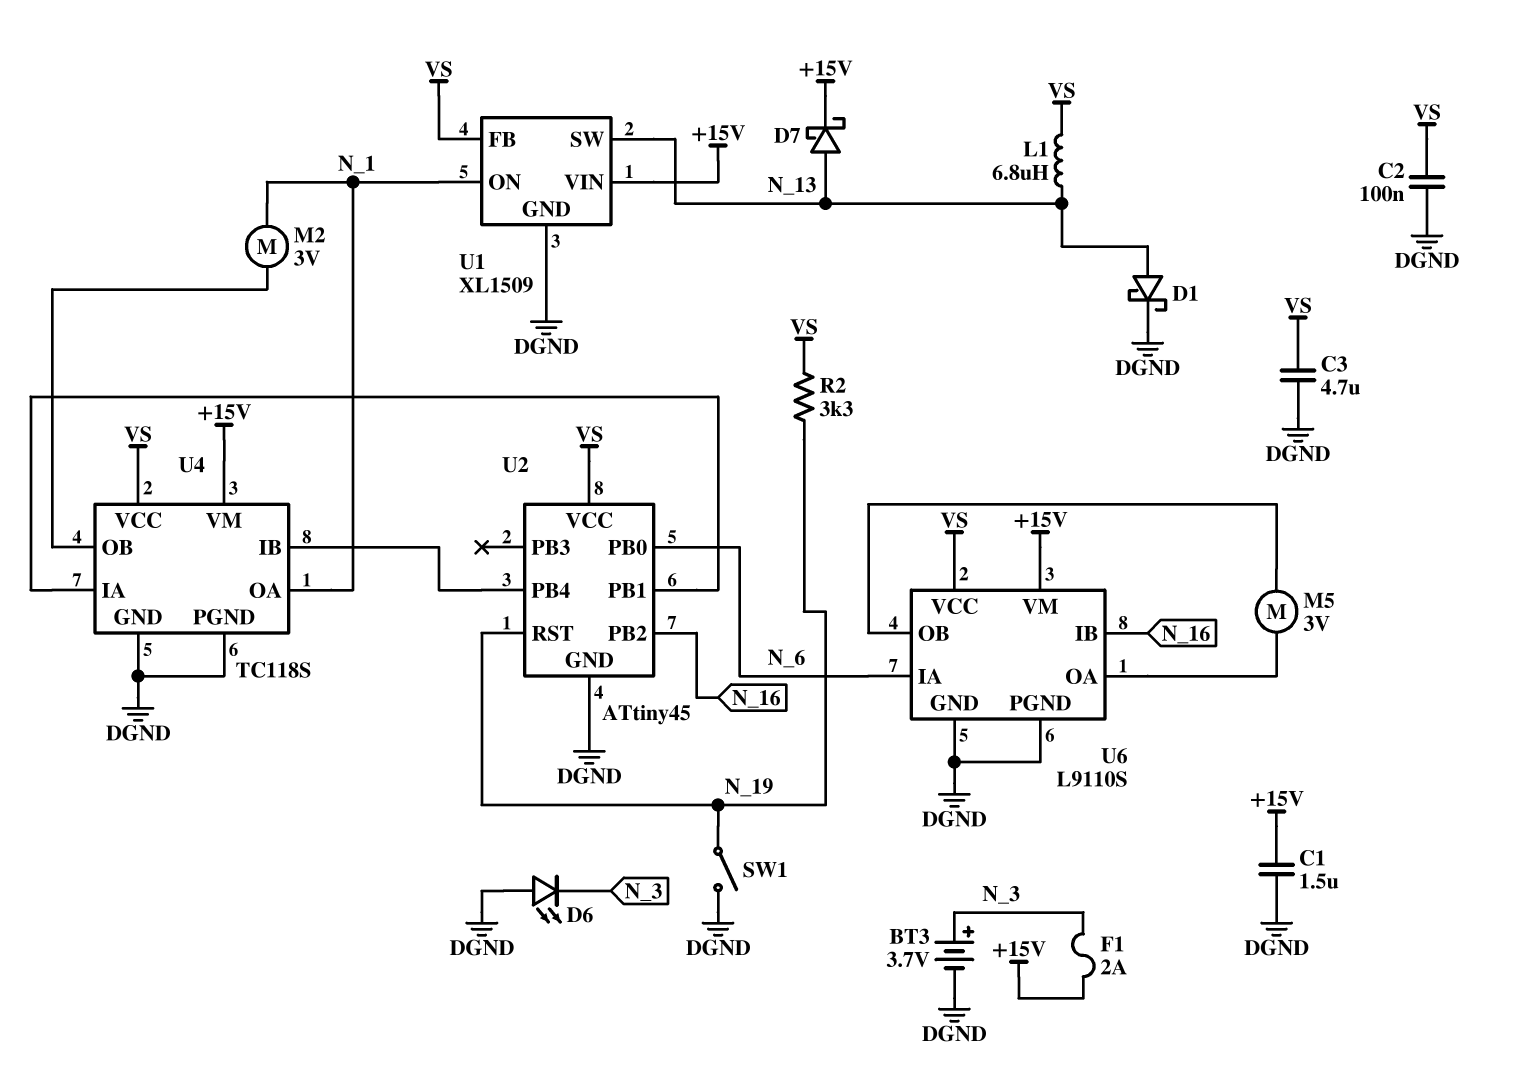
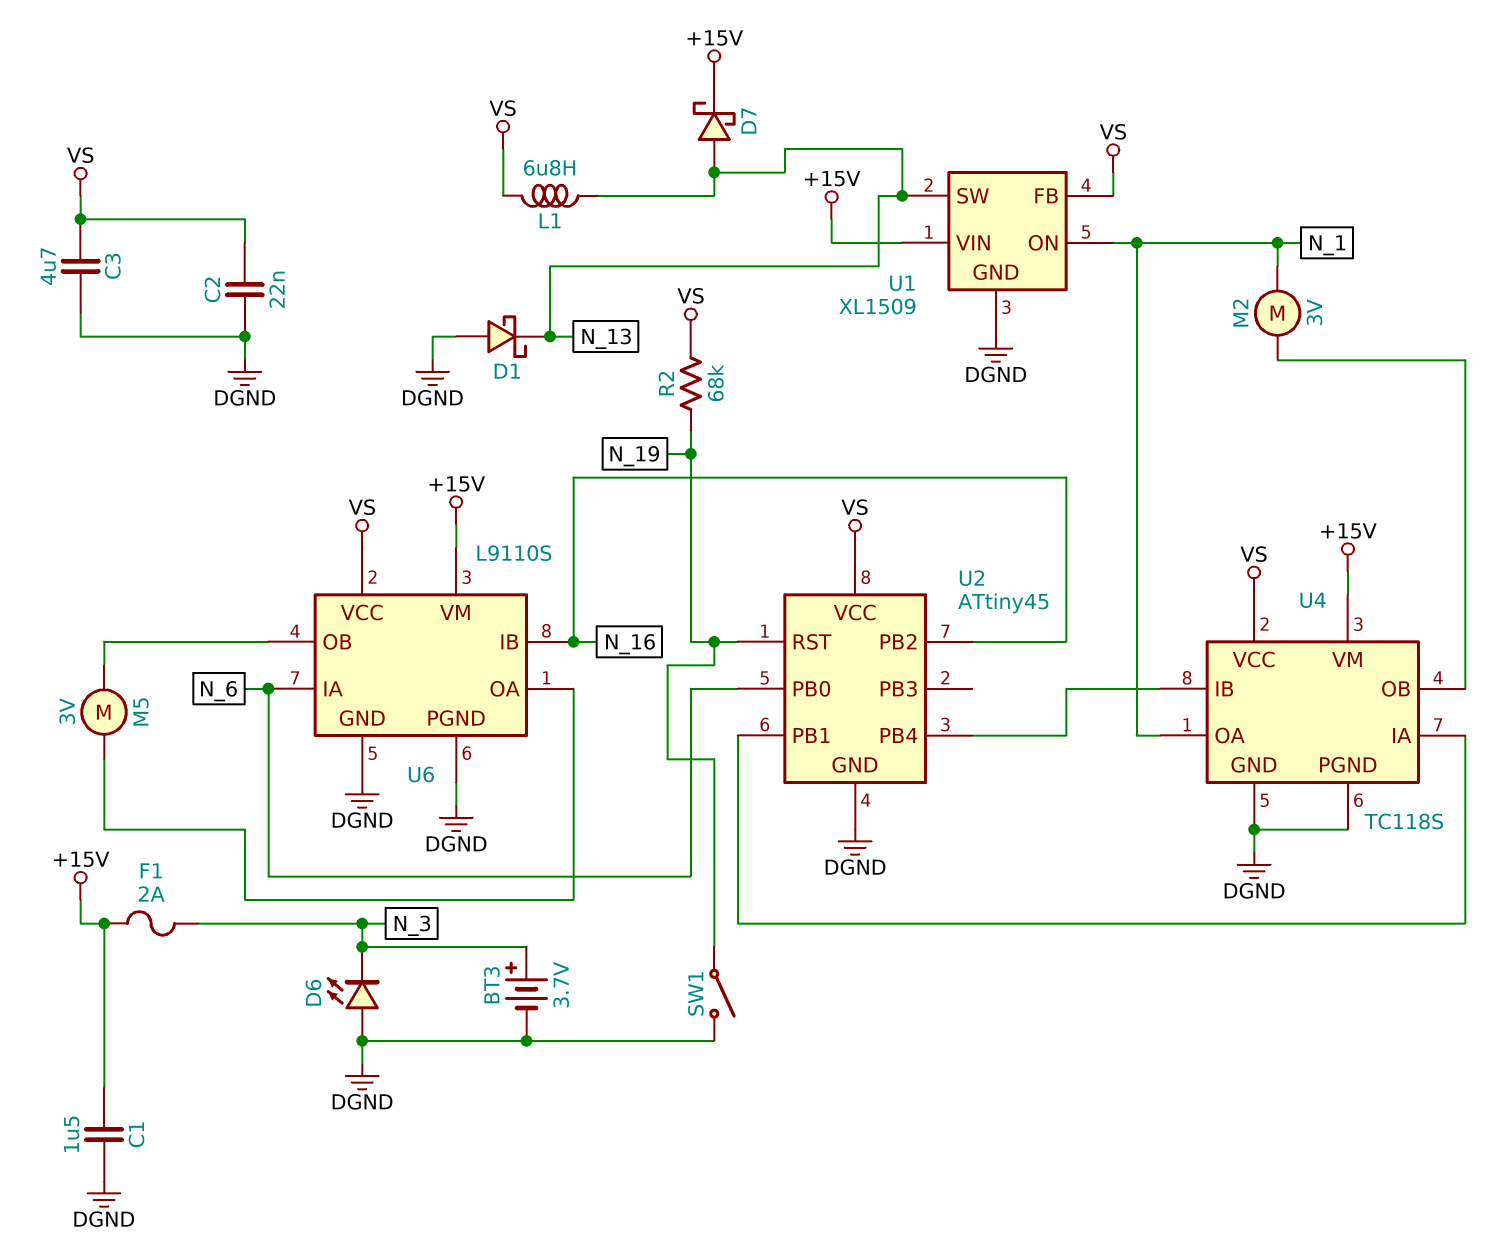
C2: 100nF (DGND, VS) -> 22nF (DGND, VS)
D1: schottky (A N_13, K DGND) -> schottky (A DGND, K N_13)
R2: 3.3k (N_19, VS) -> 68k (N_19, VS)

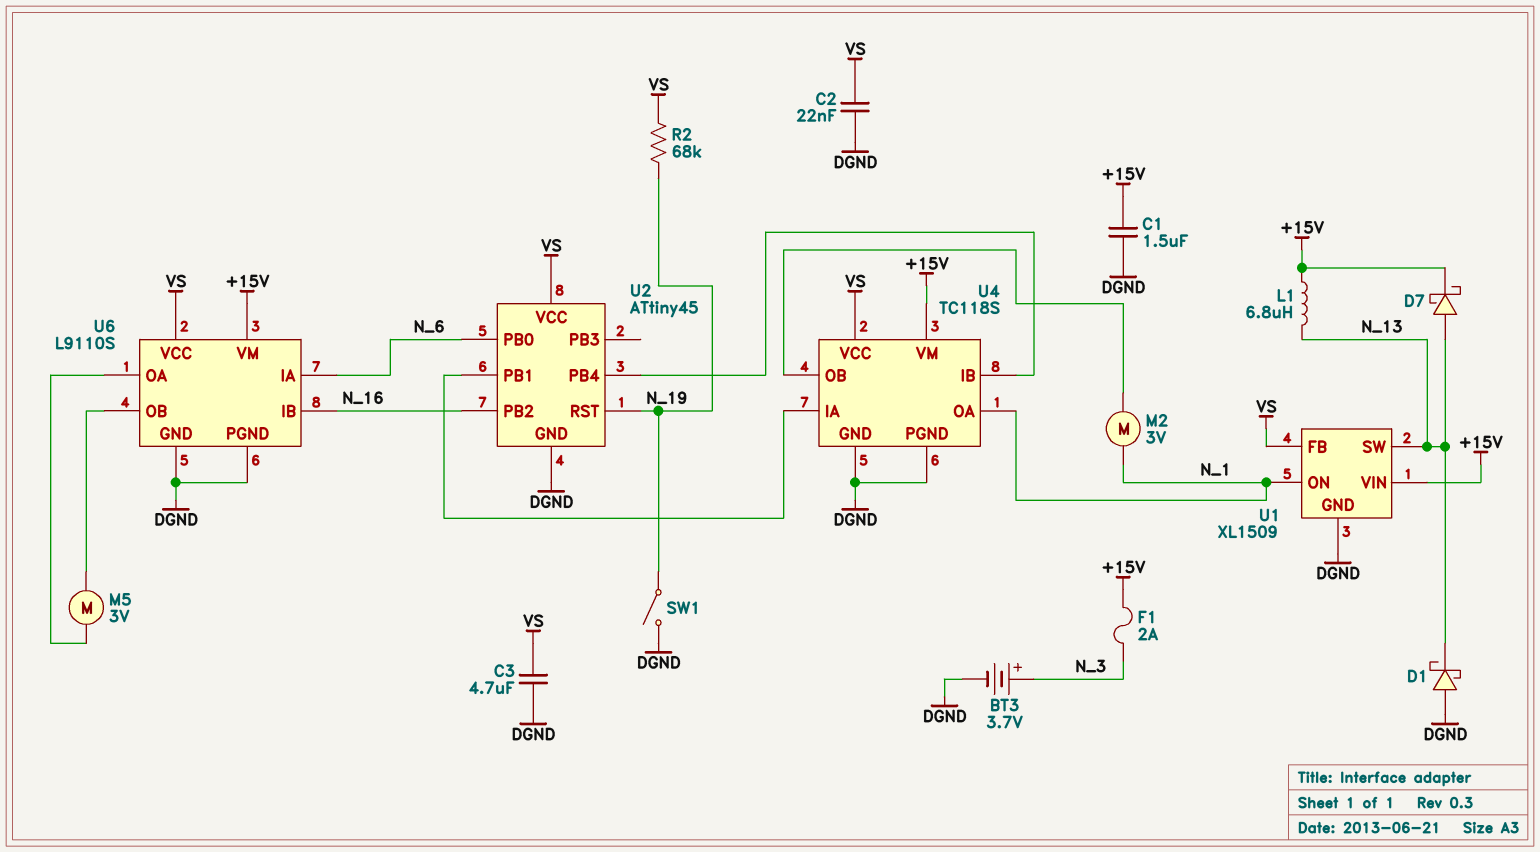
D6: LED (A DGND, K N_3) -> none
L1: 6.8uH (N_13, VS) -> 6.8uH (+15V, N_13)

